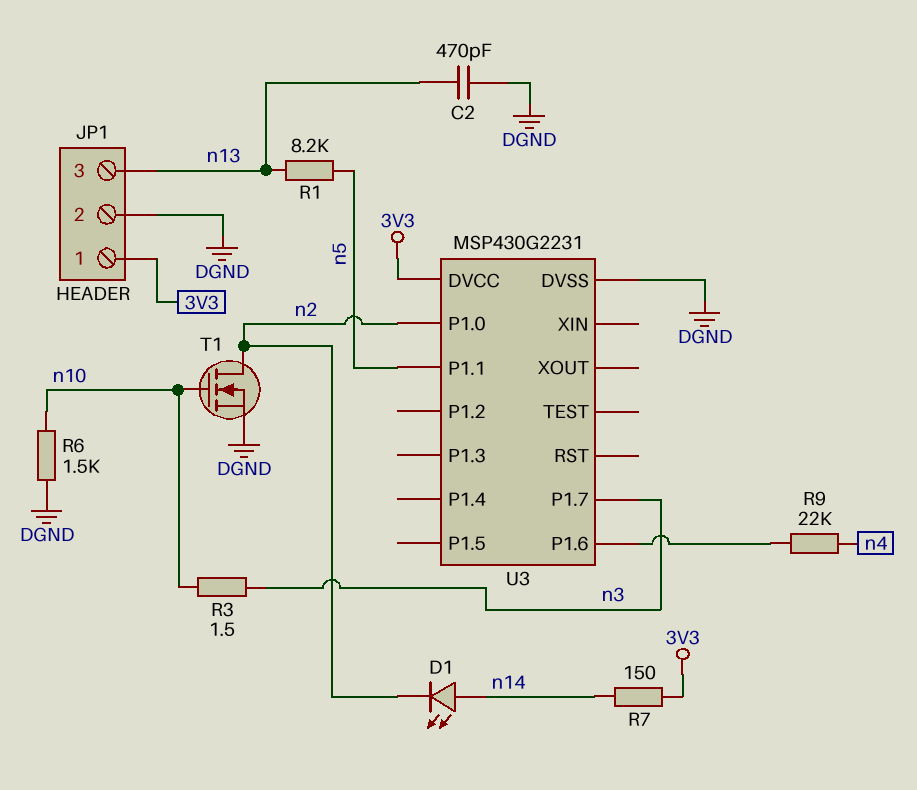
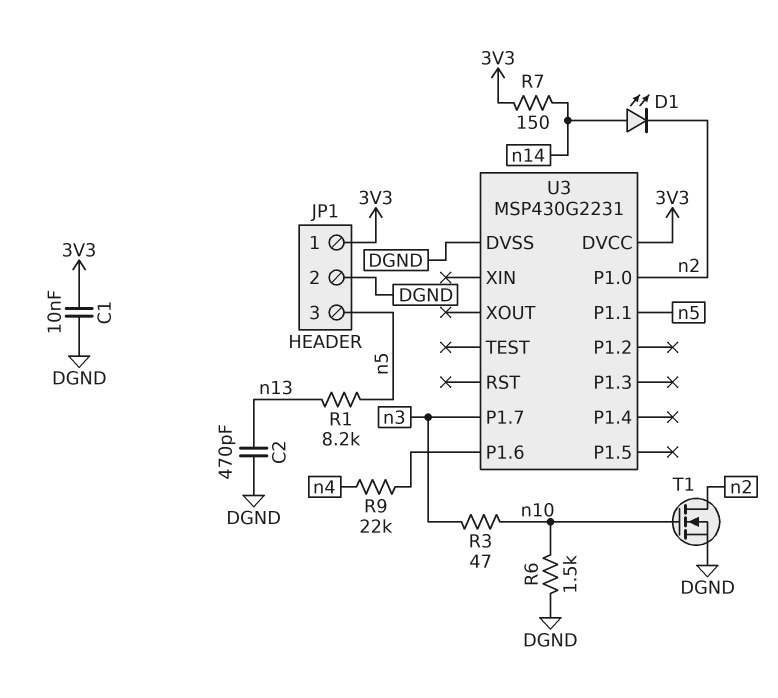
C1: none -> 10nF (3V3, DGND)
JP1 pin 3: n13 -> n5
R3: 1.5 (n3, n10) -> 47 (n3, n10)

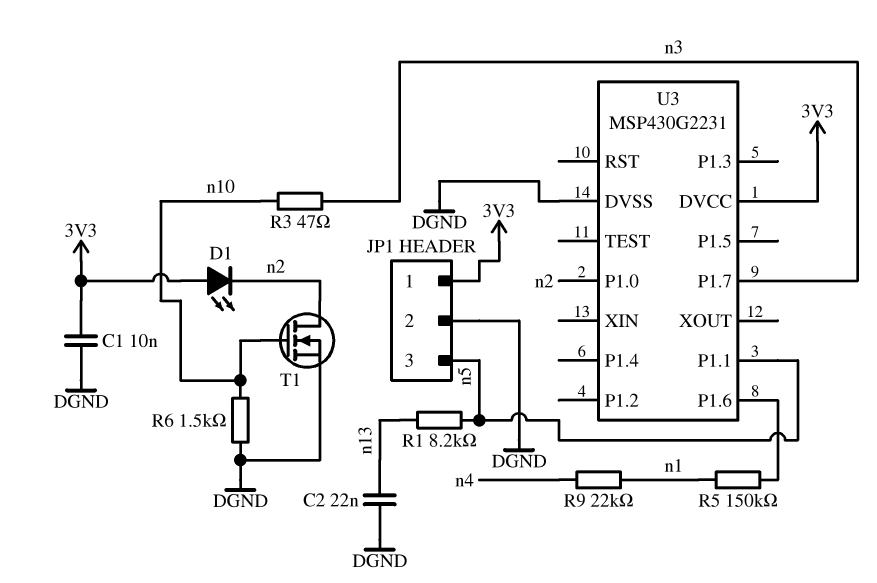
C2: 470pF (DGND, n13) -> 22nF (DGND, n13)
D1: LED (A n14, K n2) -> LED (A 3V3, K n2)
R5: none -> 150k (U3/P1.6, n1)
R7: 150 (3V3, n14) -> none
R9: 22k (U3/P1.6, n4) -> 22k (n1, n4)

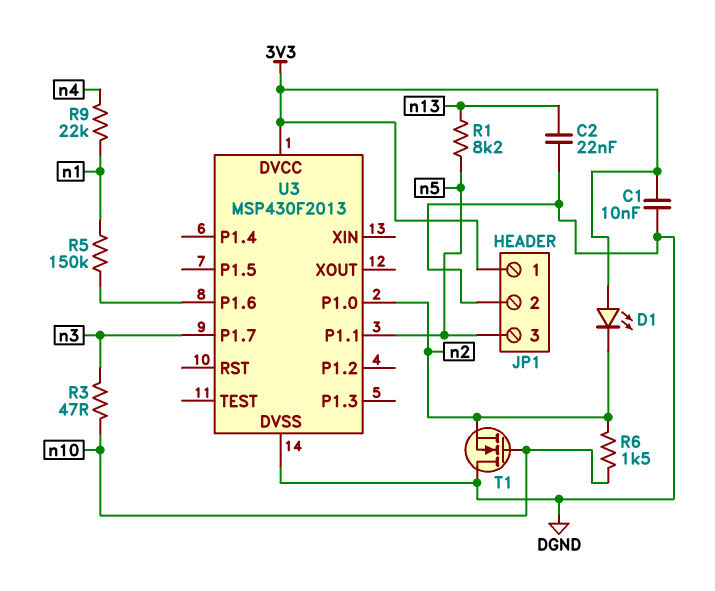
R6: 1.5k (DGND, n10) -> 1.5k (n2, n10)
T1: NMOS (G n10, D n2, S DGND) -> NMOS (G n10, D DGND, S n2)
U3: MSP430G2231 -> MSP430F2013

